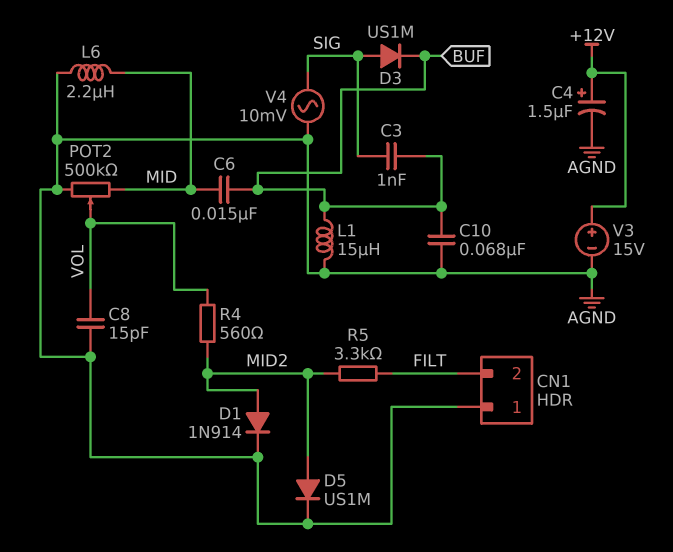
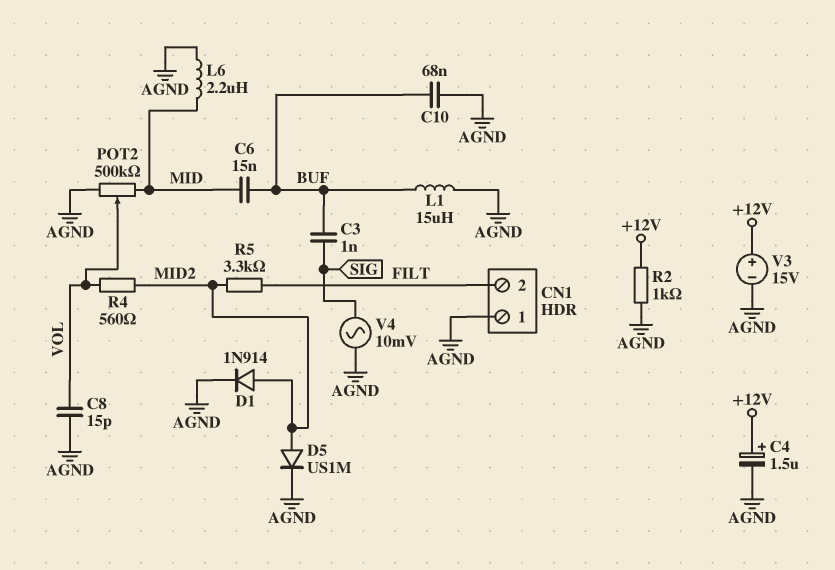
D3: diode US1M (A SIG, K BUF) -> none
R2: none -> 1k (+12V, AGND)

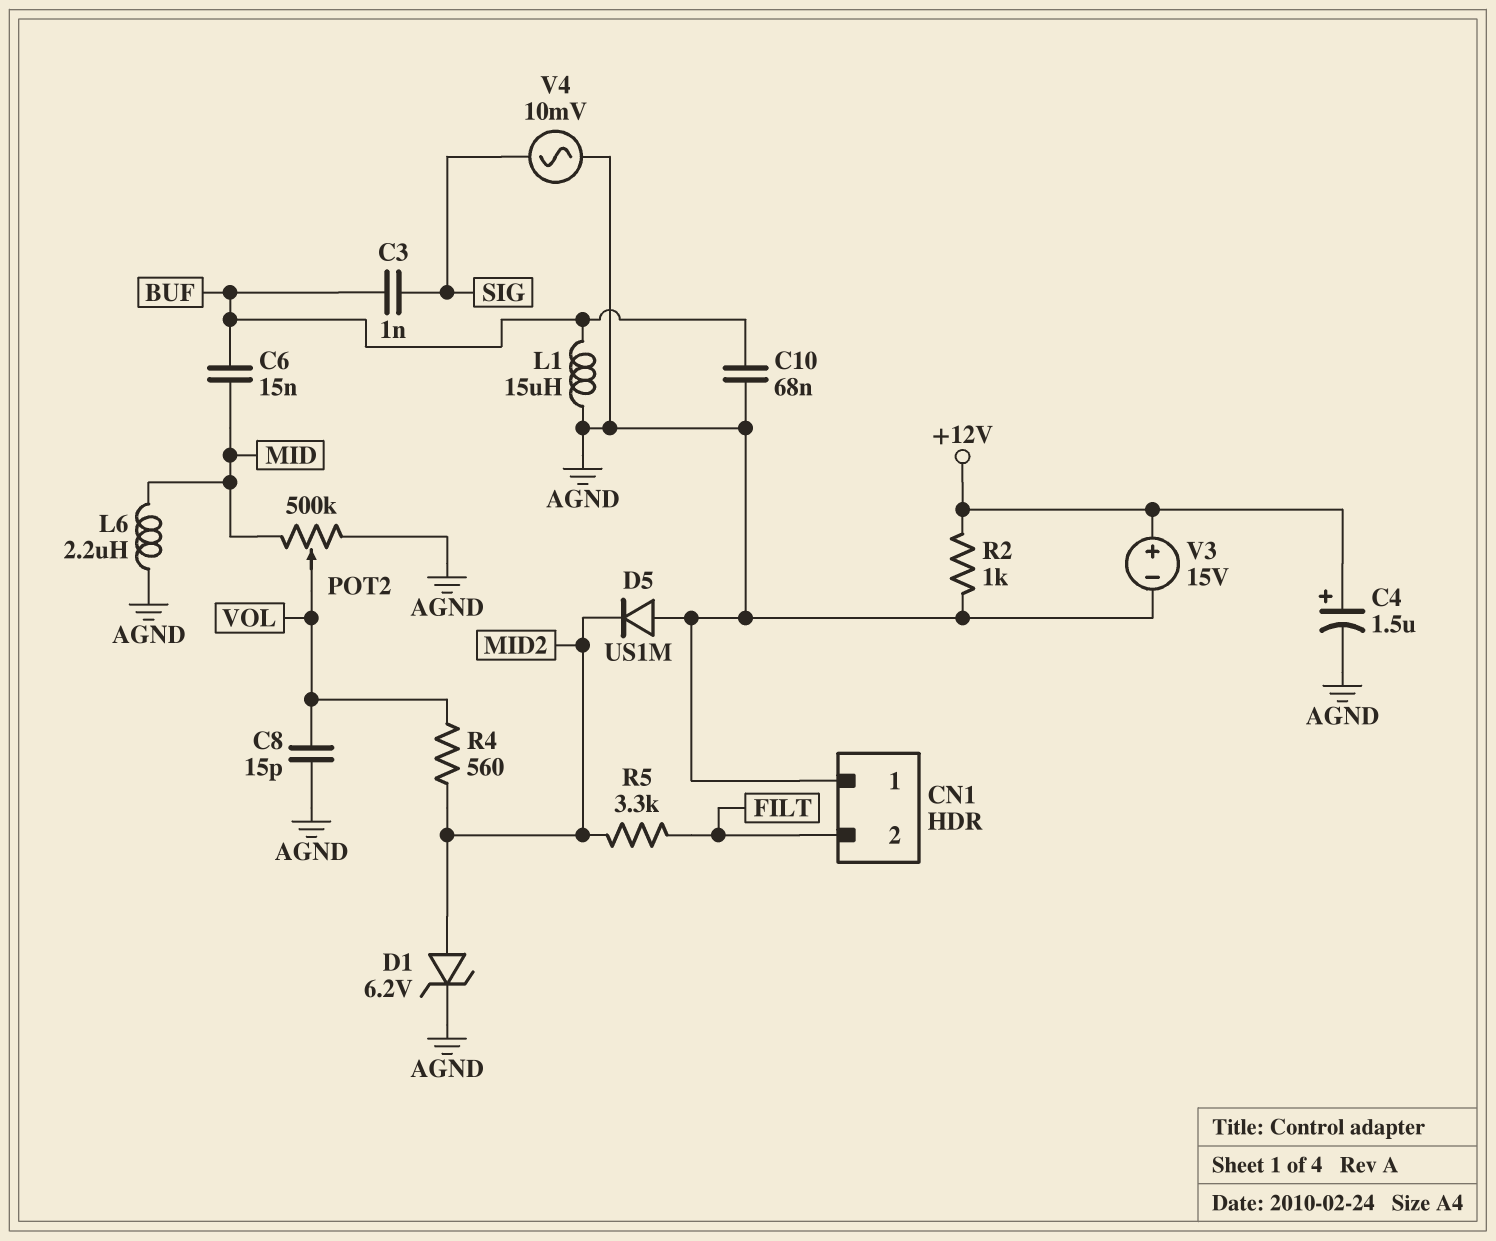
D1: diode 1N914 (A MID2, K AGND) -> zener 6.2V (A MID2, K AGND)
D5: diode US1M (A MID2, K AGND) -> diode US1M (A AGND, K MID2)

